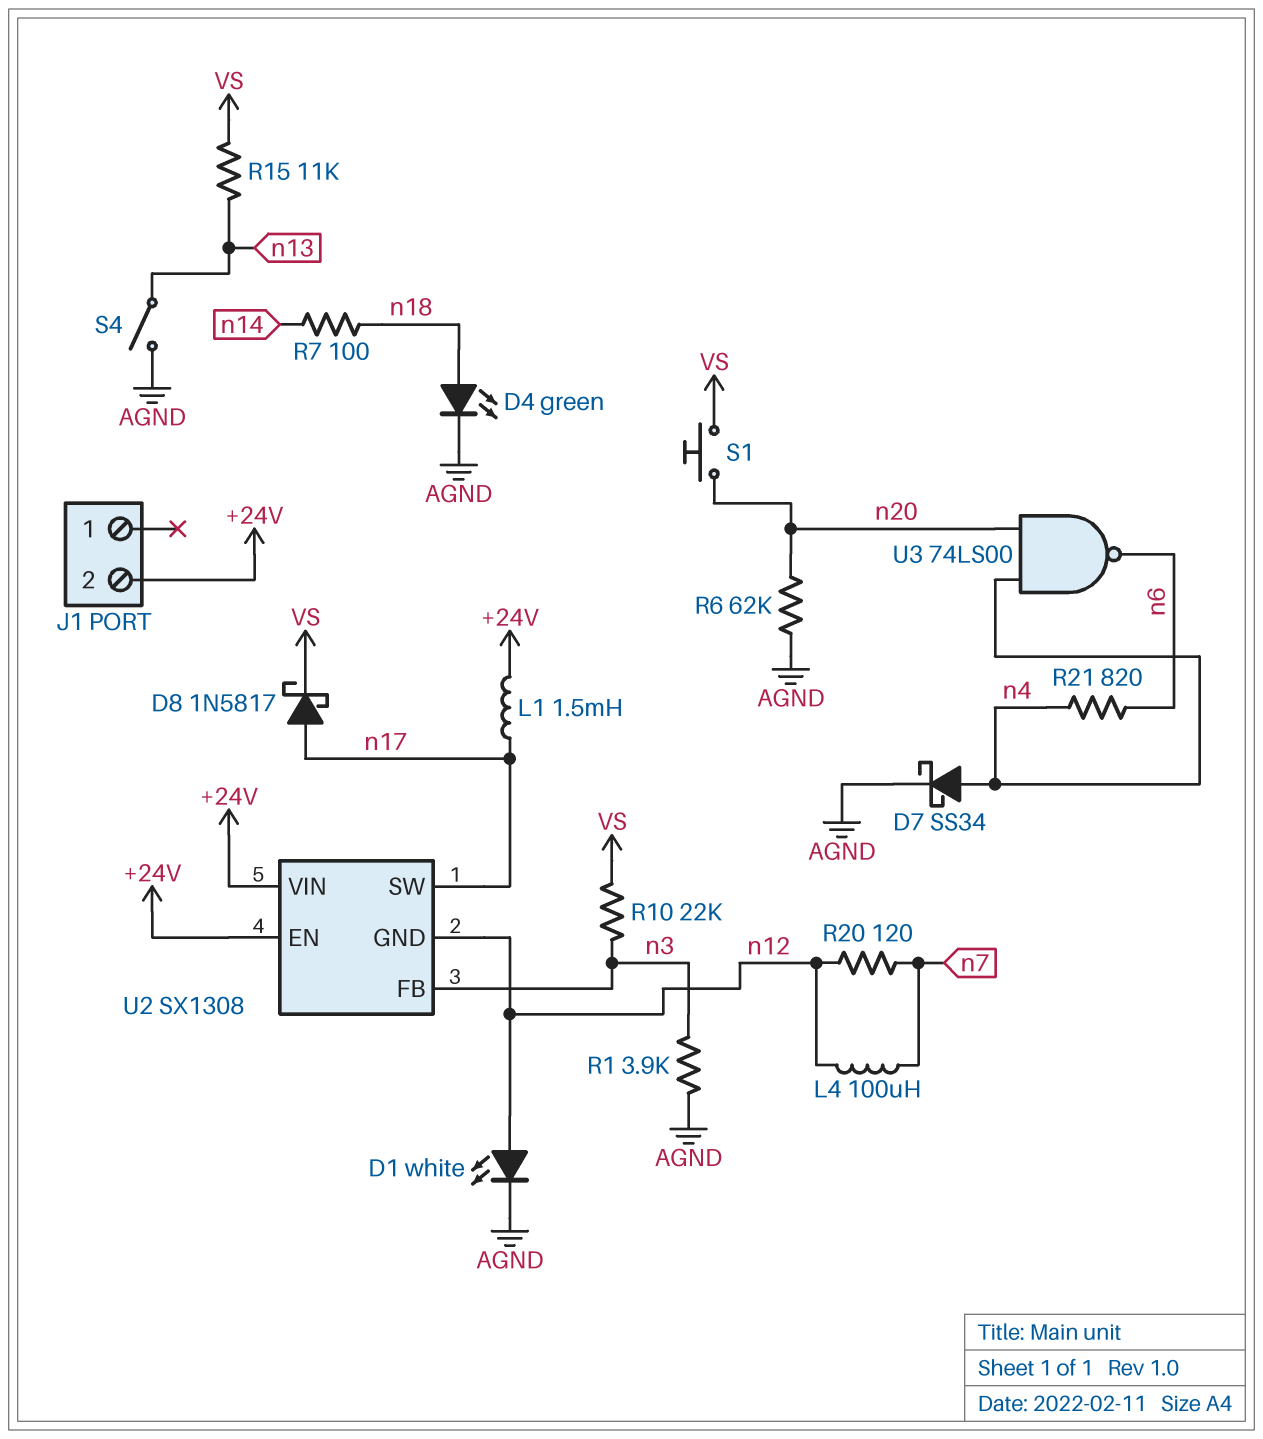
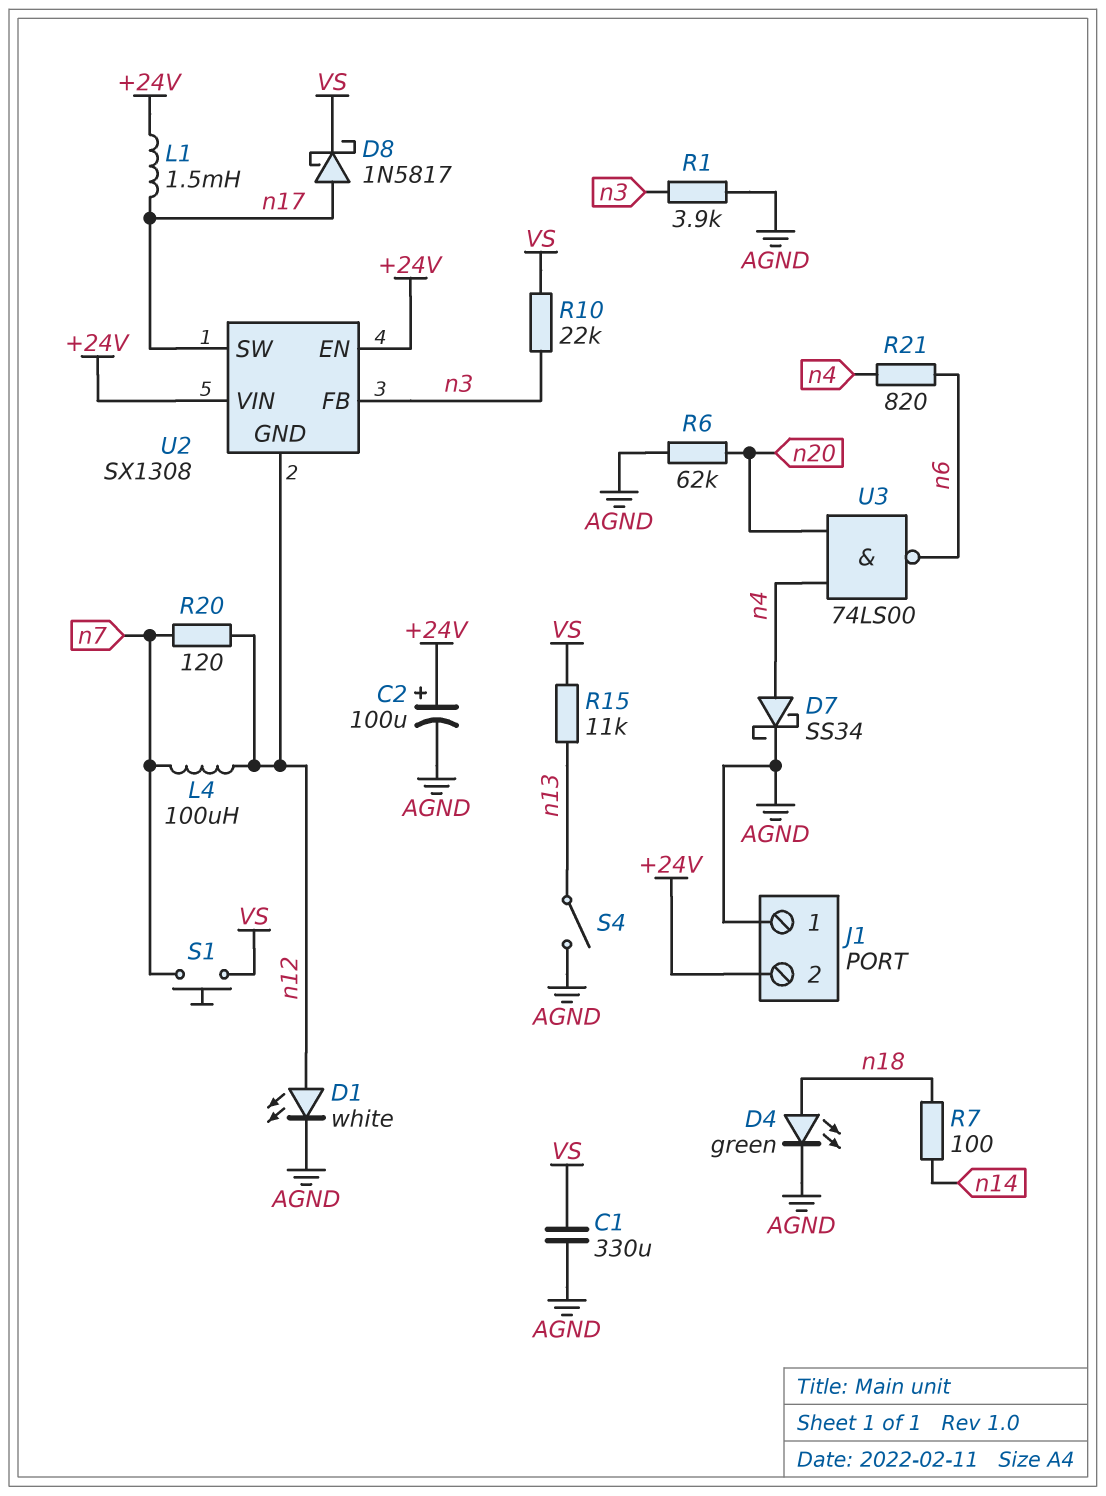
C1: none -> 330uF (AGND, VS)
C2: none -> 100uF (plus +24V, minus AGND)
J1 pin 1: none -> AGND
S1: button (VS, n20) -> button (VS, n7)

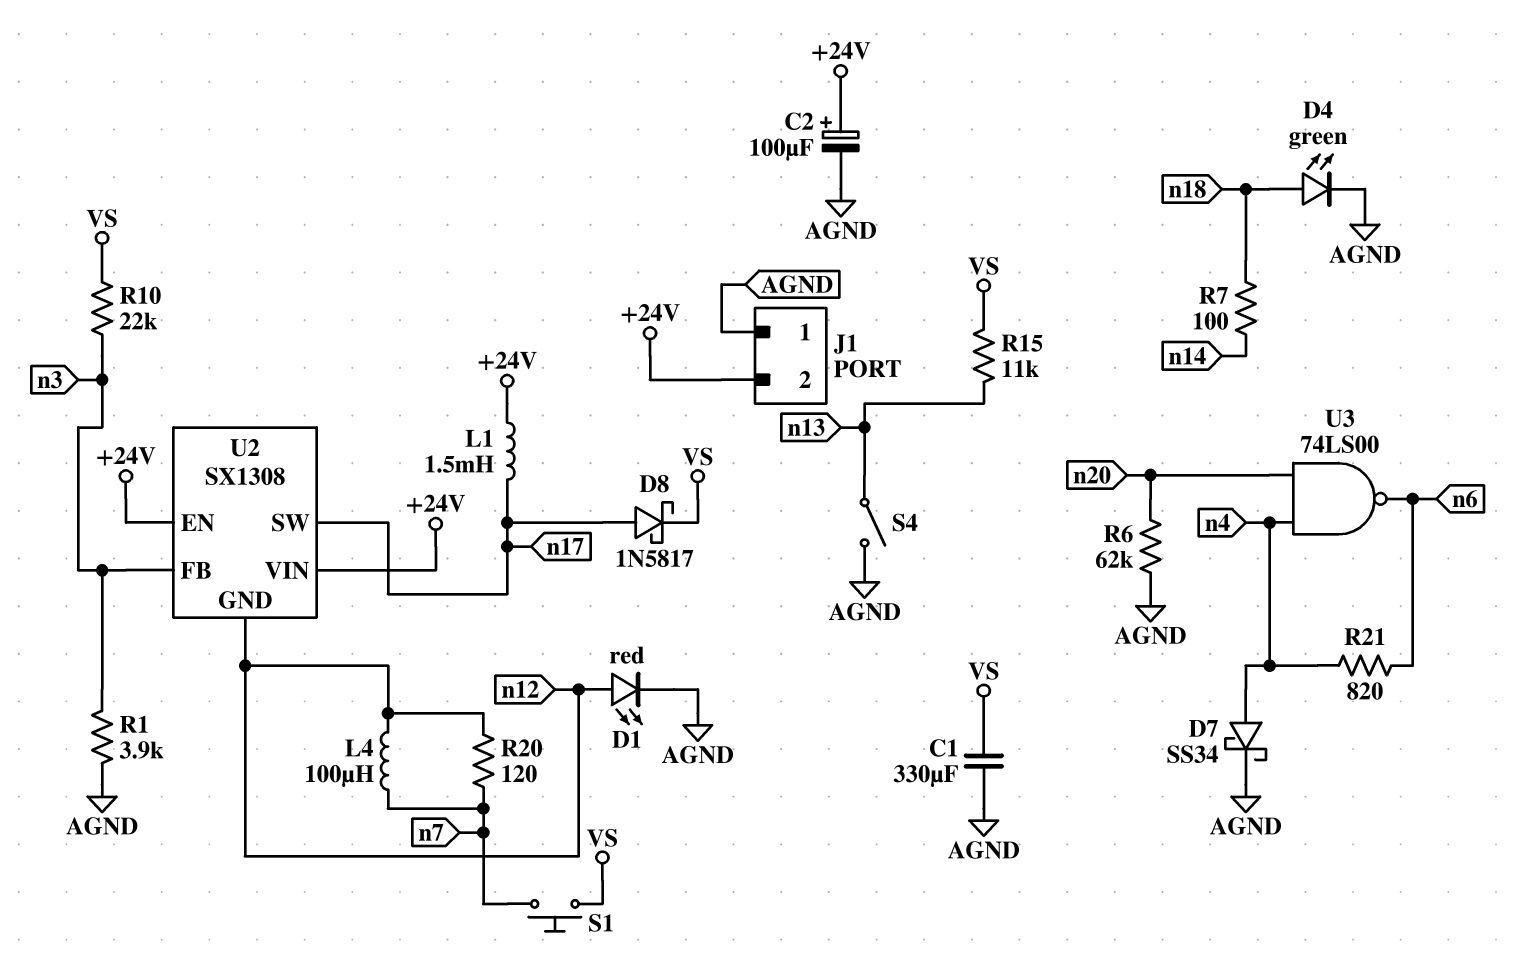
D1: LED white (A n12, K AGND) -> LED red (A n12, K AGND)

